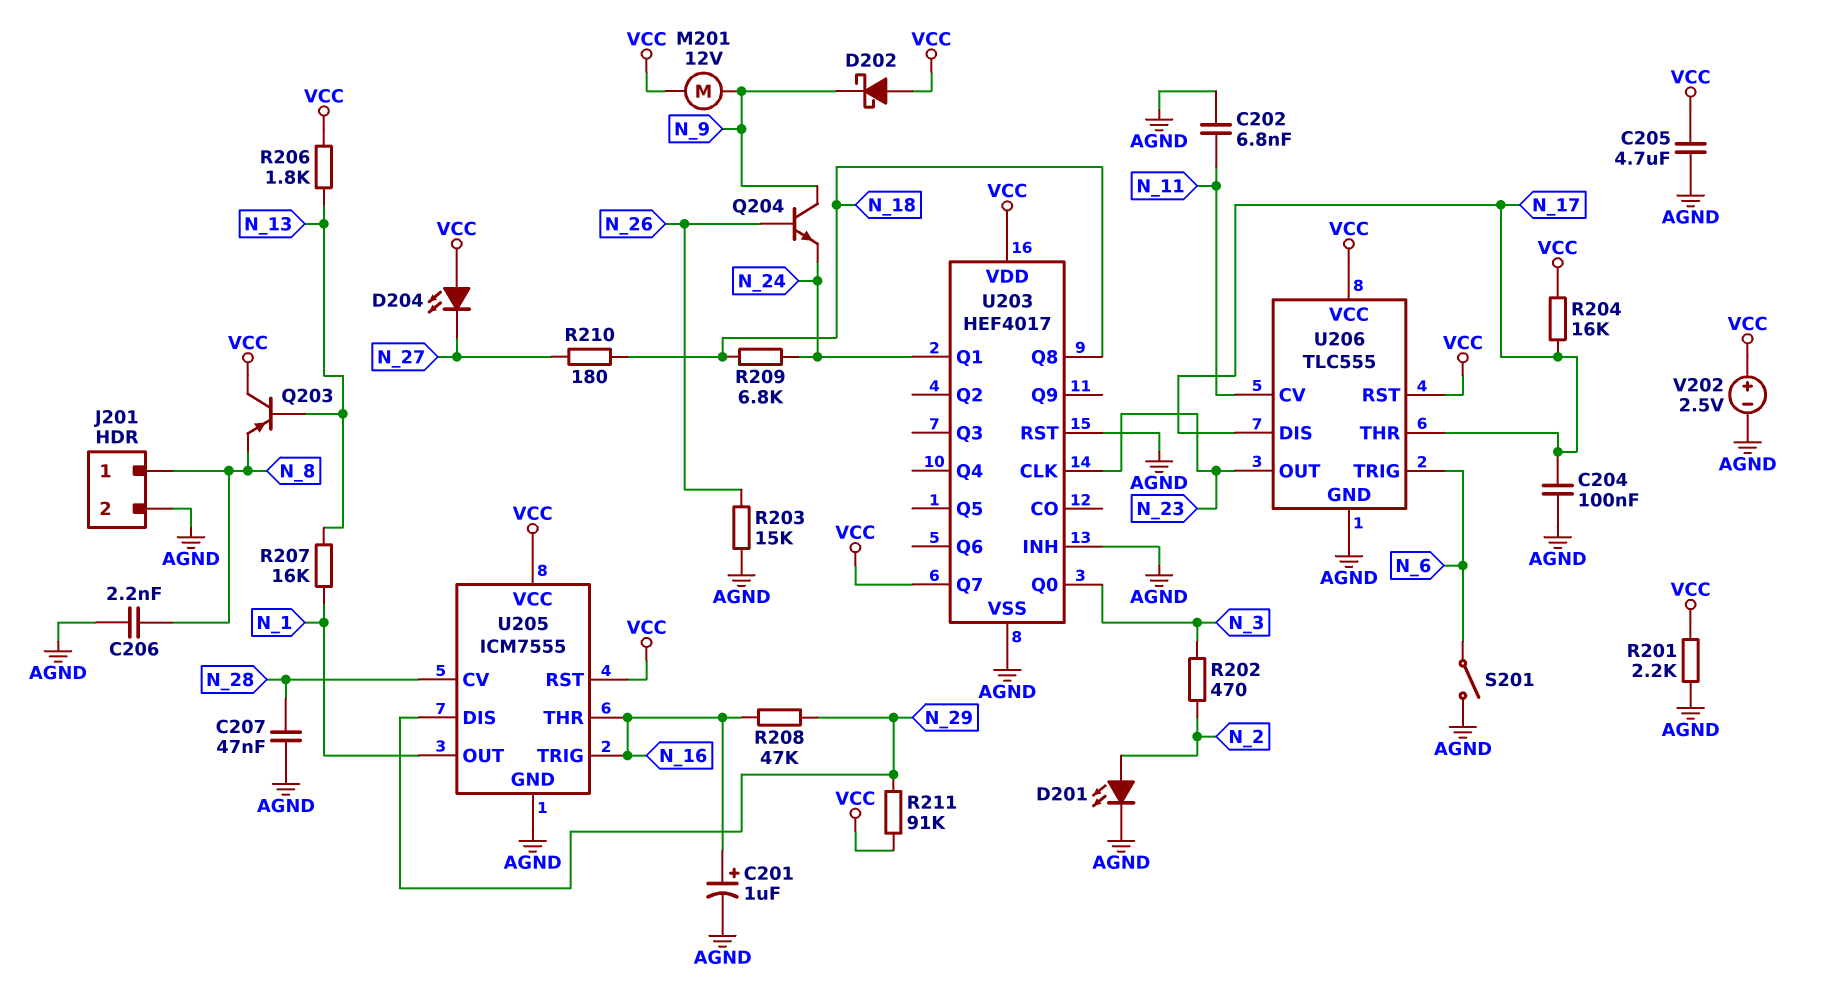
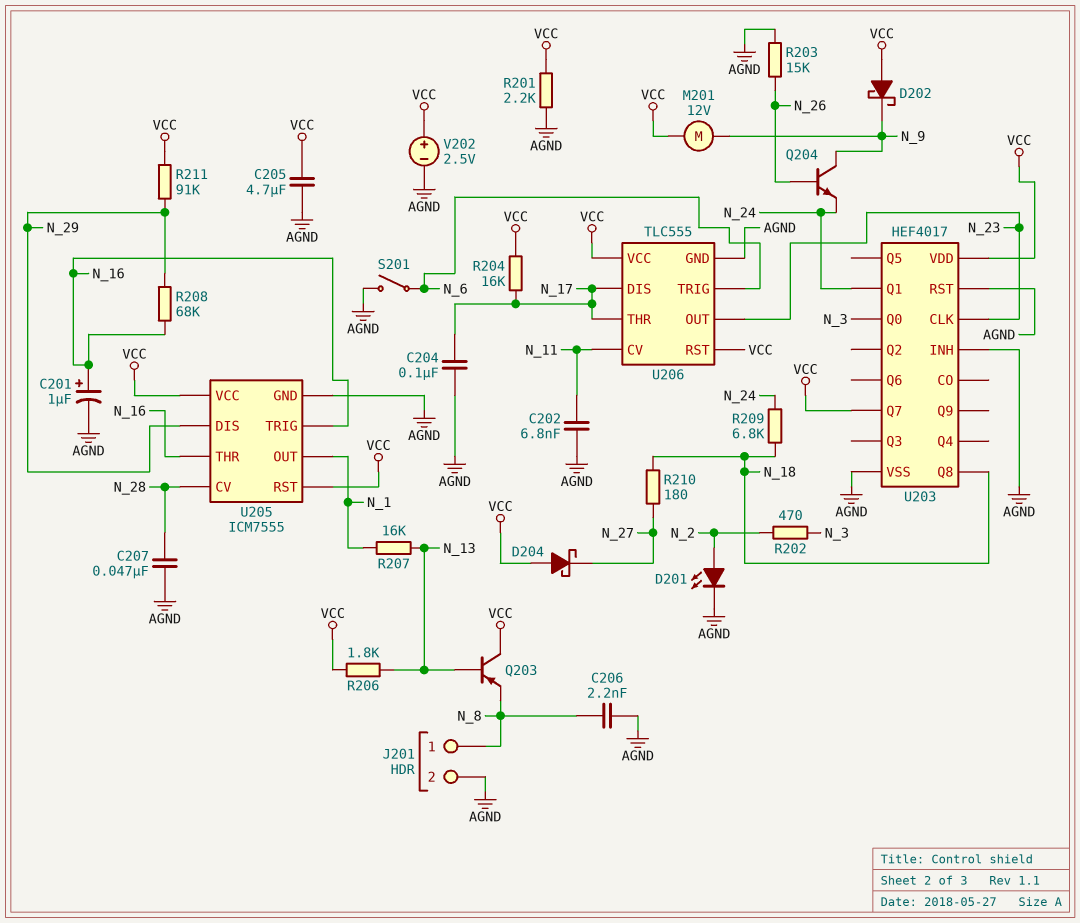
D204: LED (A VCC, K N_27) -> schottky (A VCC, K N_27)
R208: 47k (N_16, N_29) -> 68k (N_16, N_29)

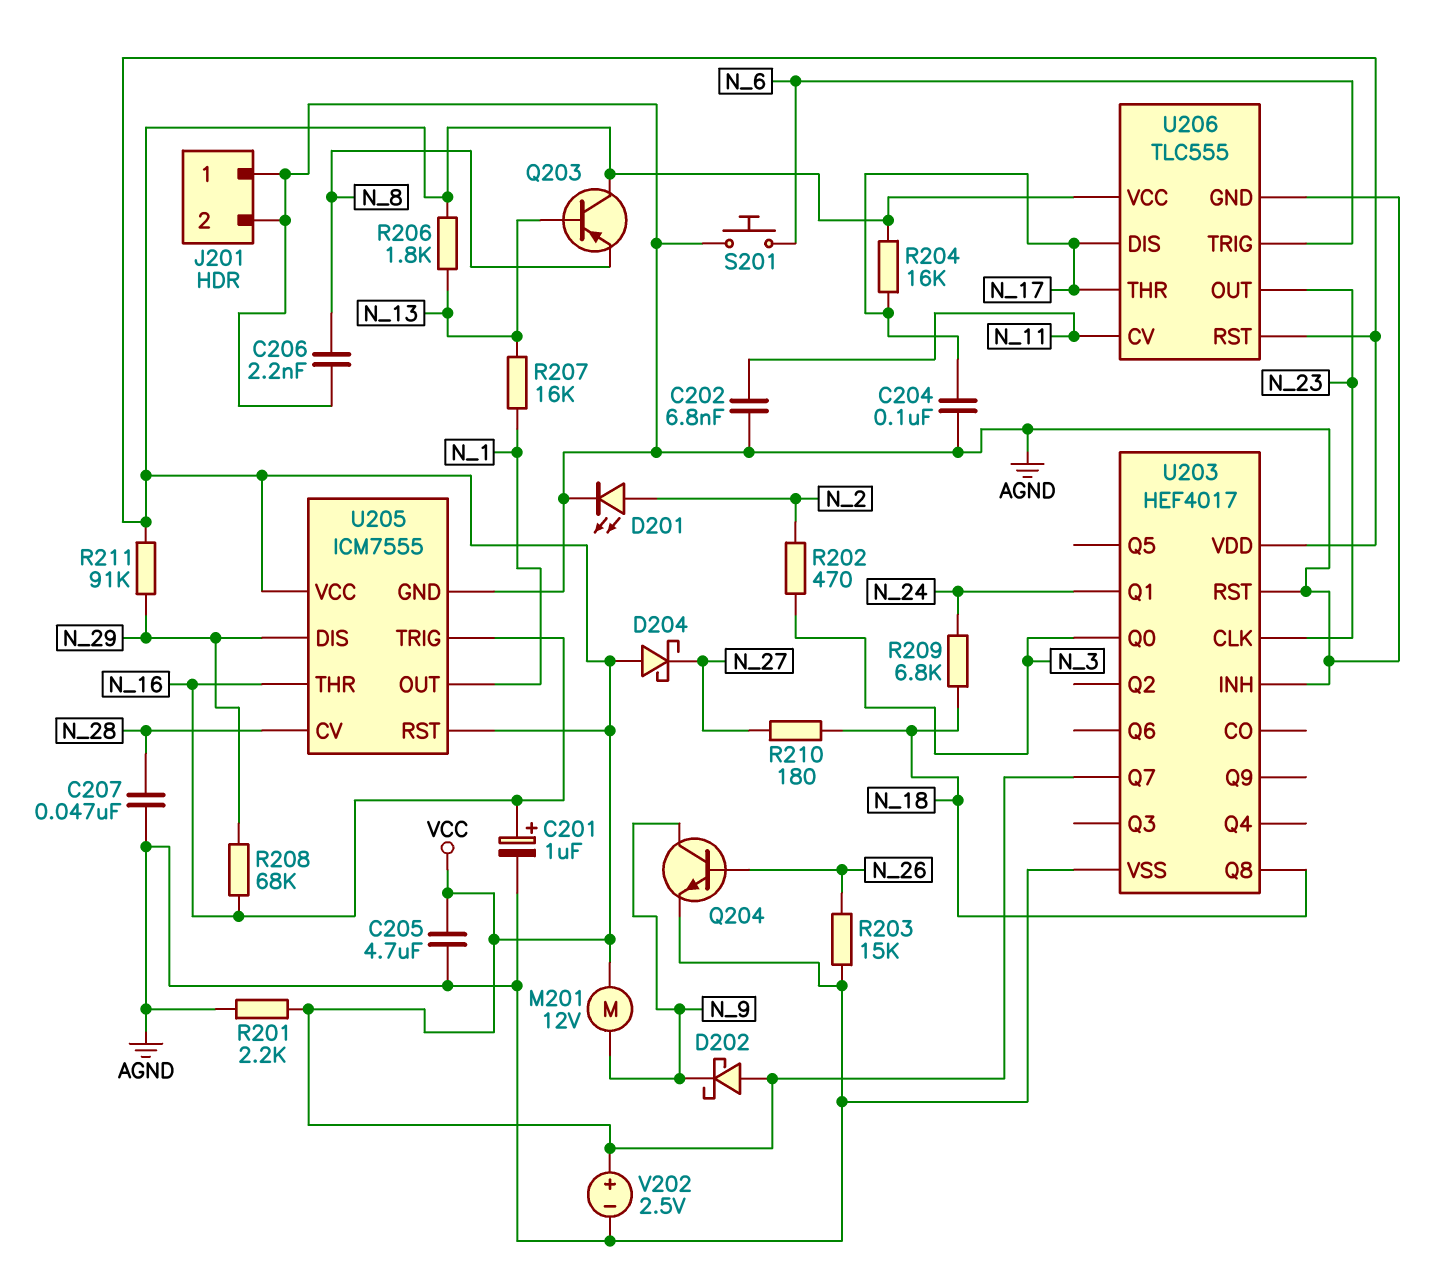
J201 pin 1: N_8 -> AGND
Q204: NPN (B N_26, C N_9, E N_24) -> NPN (B N_26, C N_9, E AGND)
S201: switch (AGND, N_6) -> button (AGND, N_6)

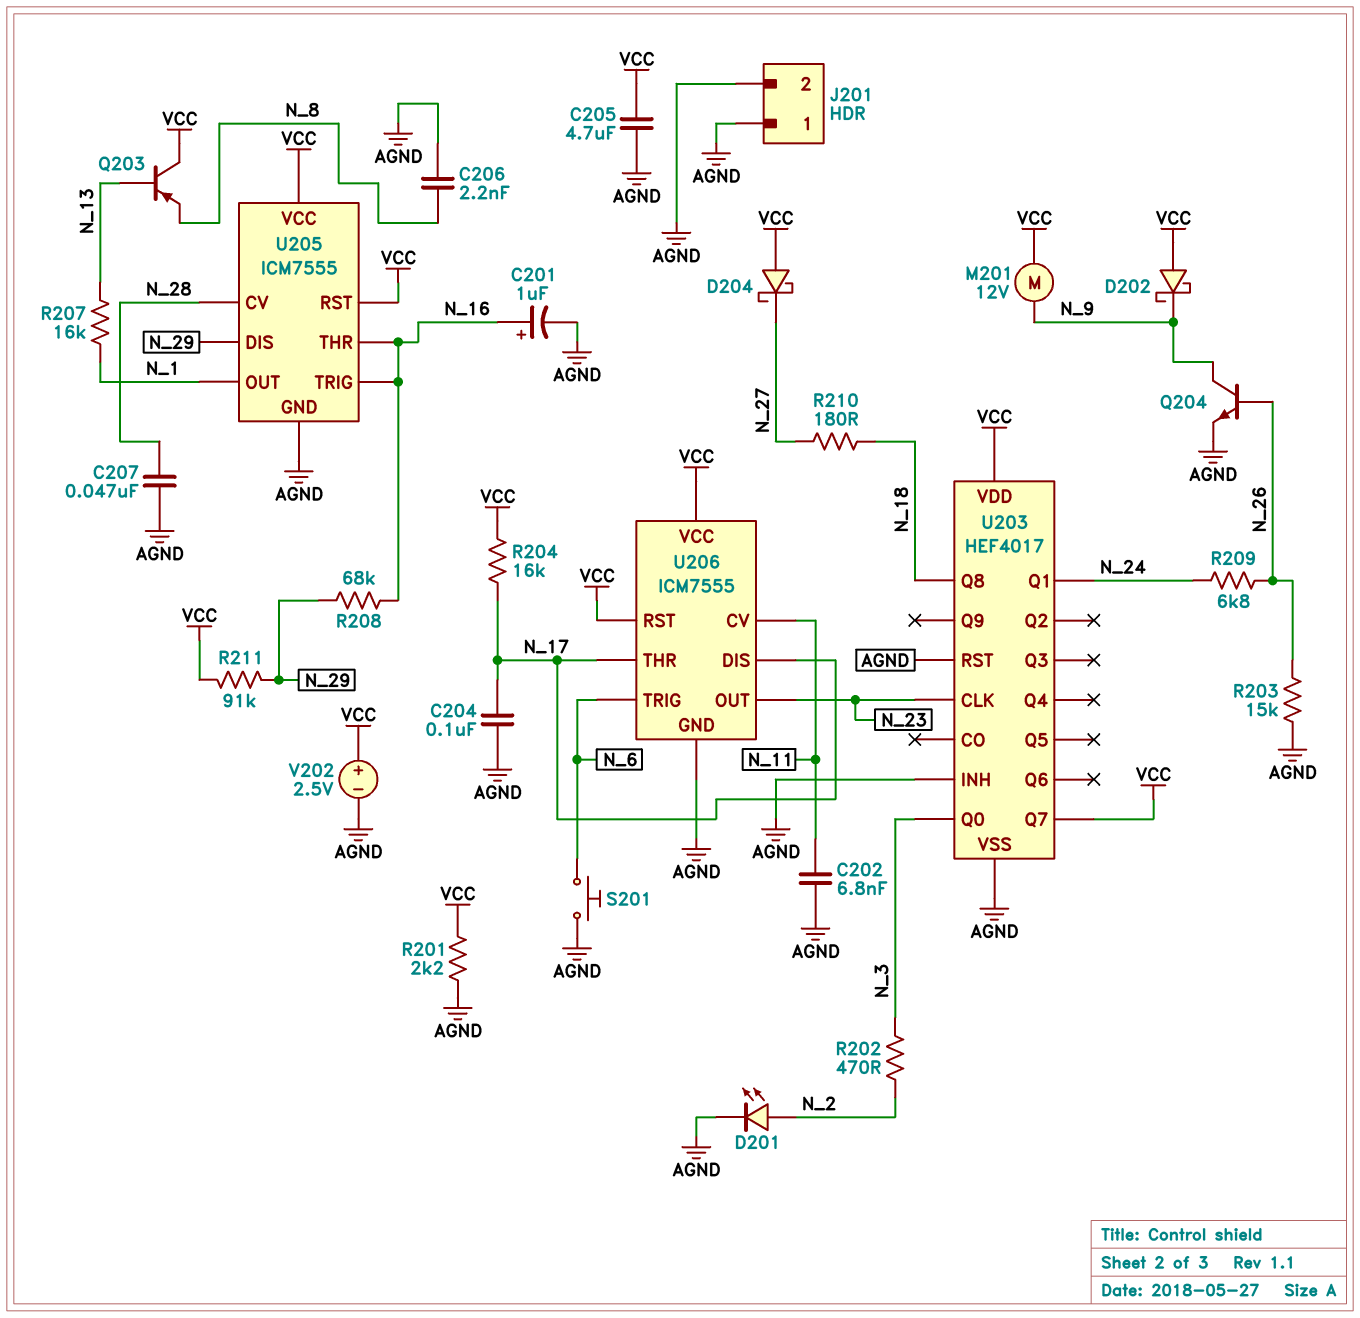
R206: 1.8k (N_13, VCC) -> none
R209: 6.8k (N_18, N_24) -> 6.8k (N_24, N_26)
U206: TLC555 -> ICM7555

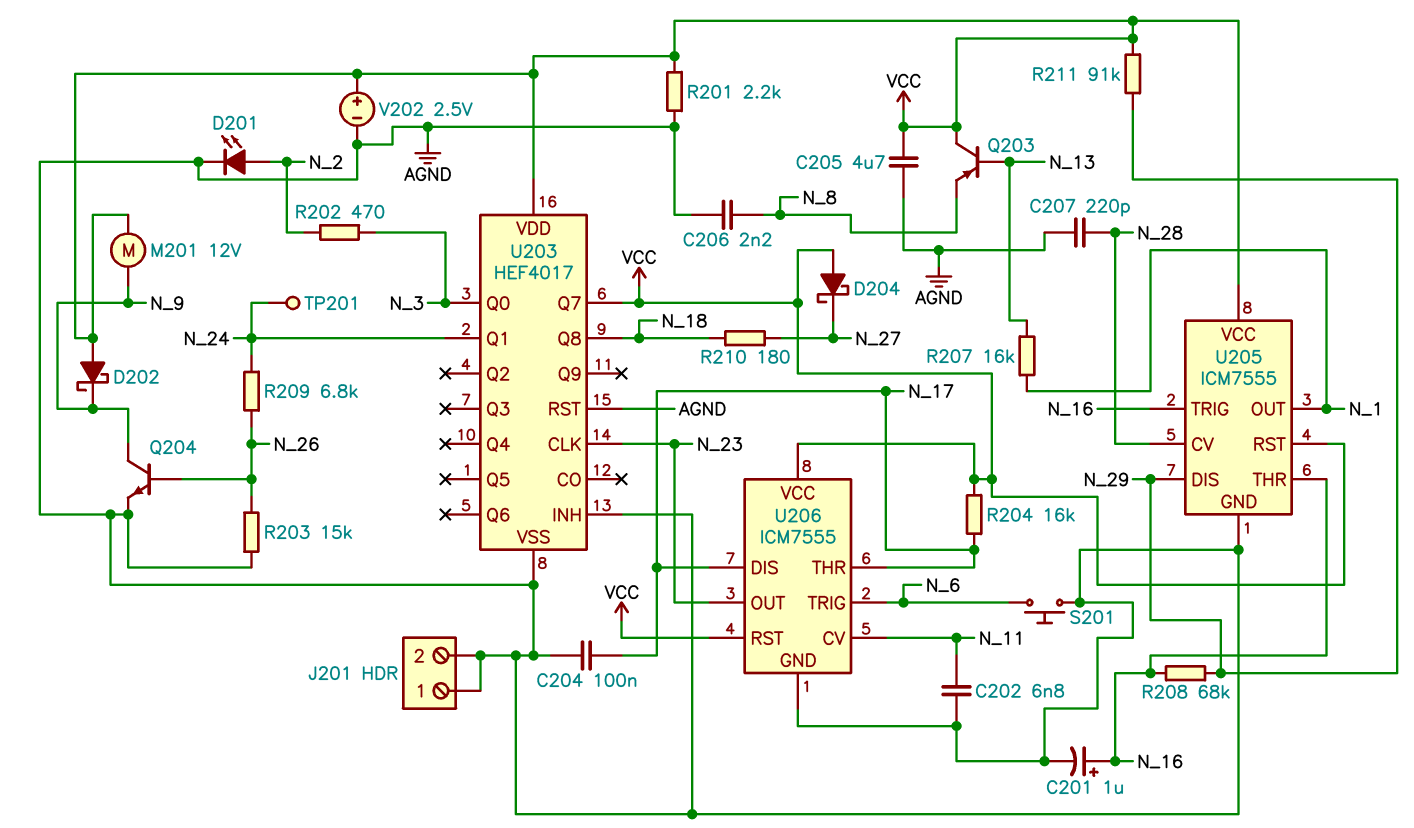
C207: 47nF (AGND, N_28) -> 220pF (AGND, N_28)
TP201: none -> test point (N_24)

